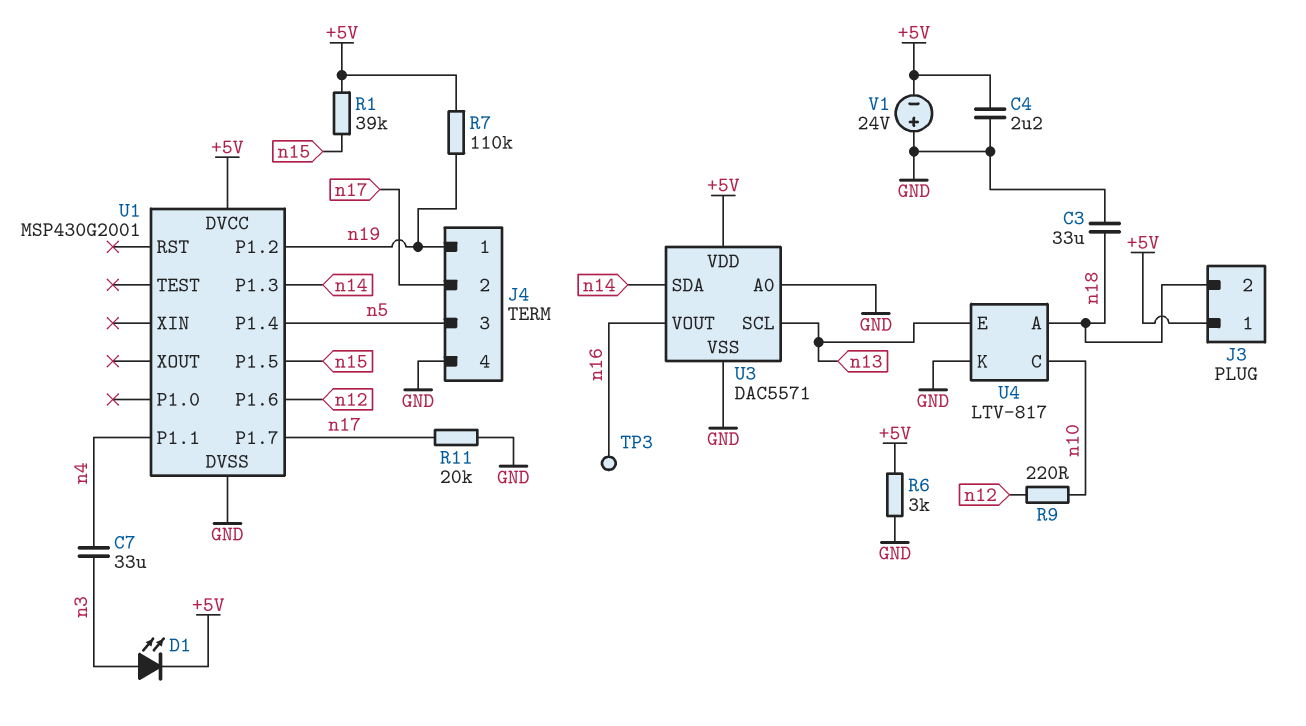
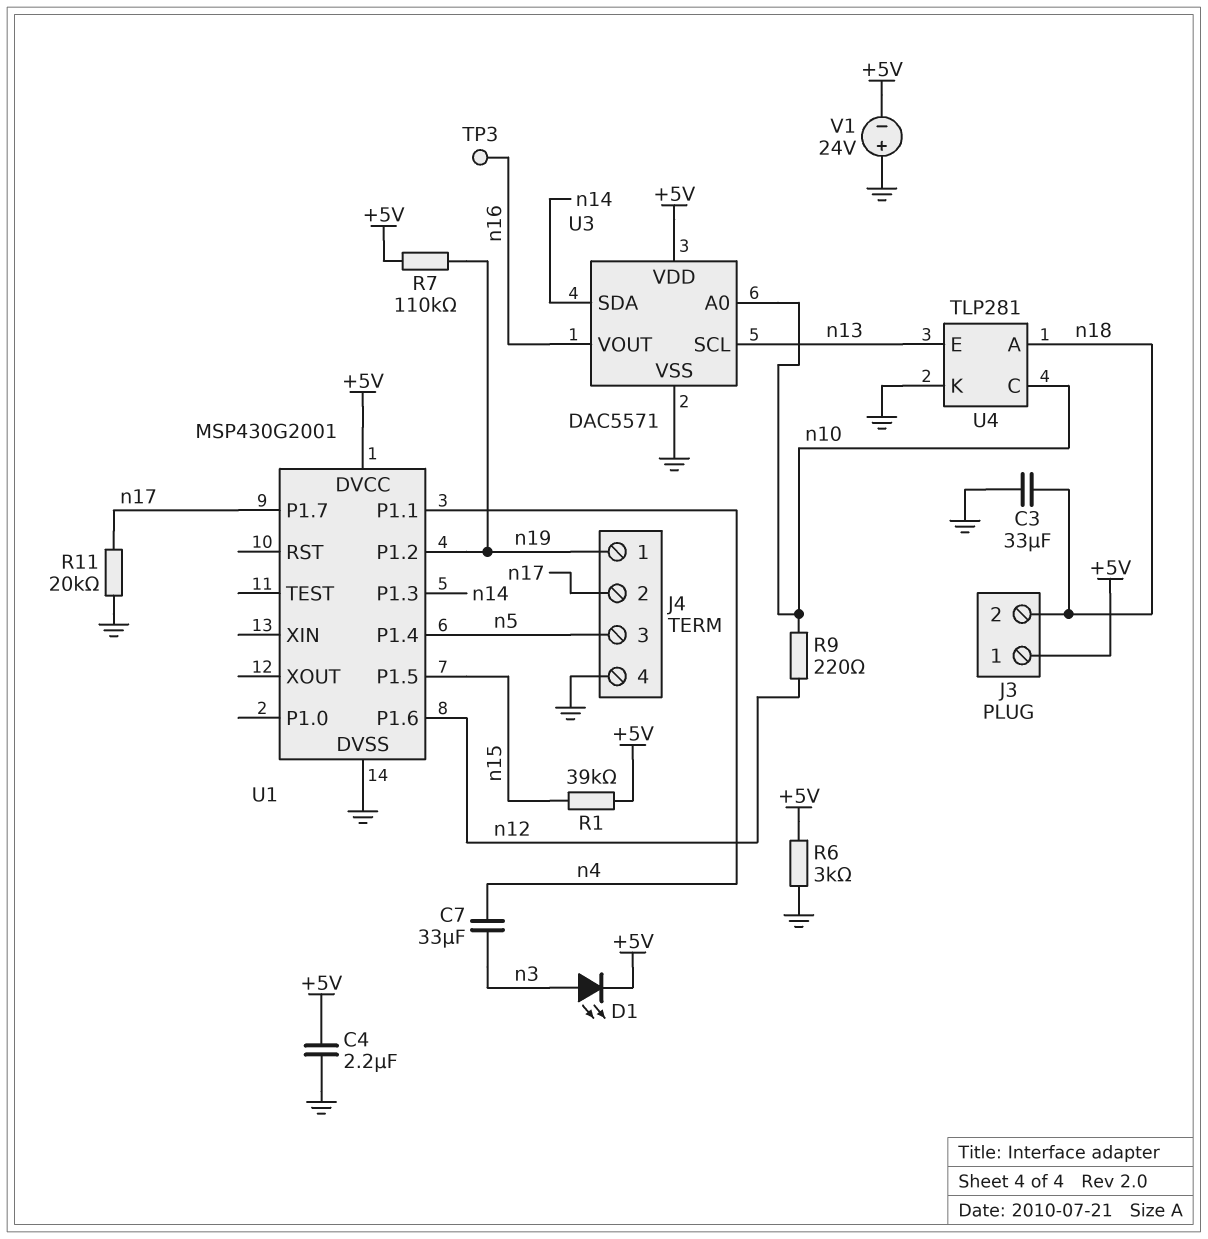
U3 pin A0: GND -> n10
U4: LTV-817 -> TLP281

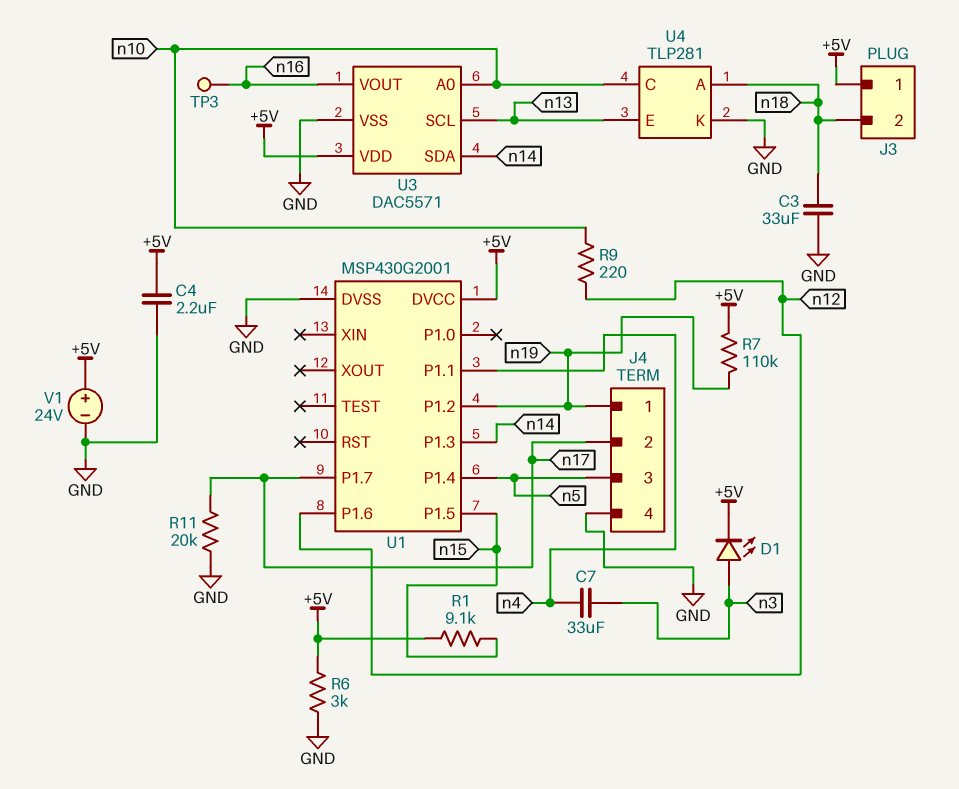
R1: 39k (+5V, n15) -> 9.1k (+5V, n15)
V1: 24V (plus GND, minus +5V) -> 24V (plus +5V, minus GND)

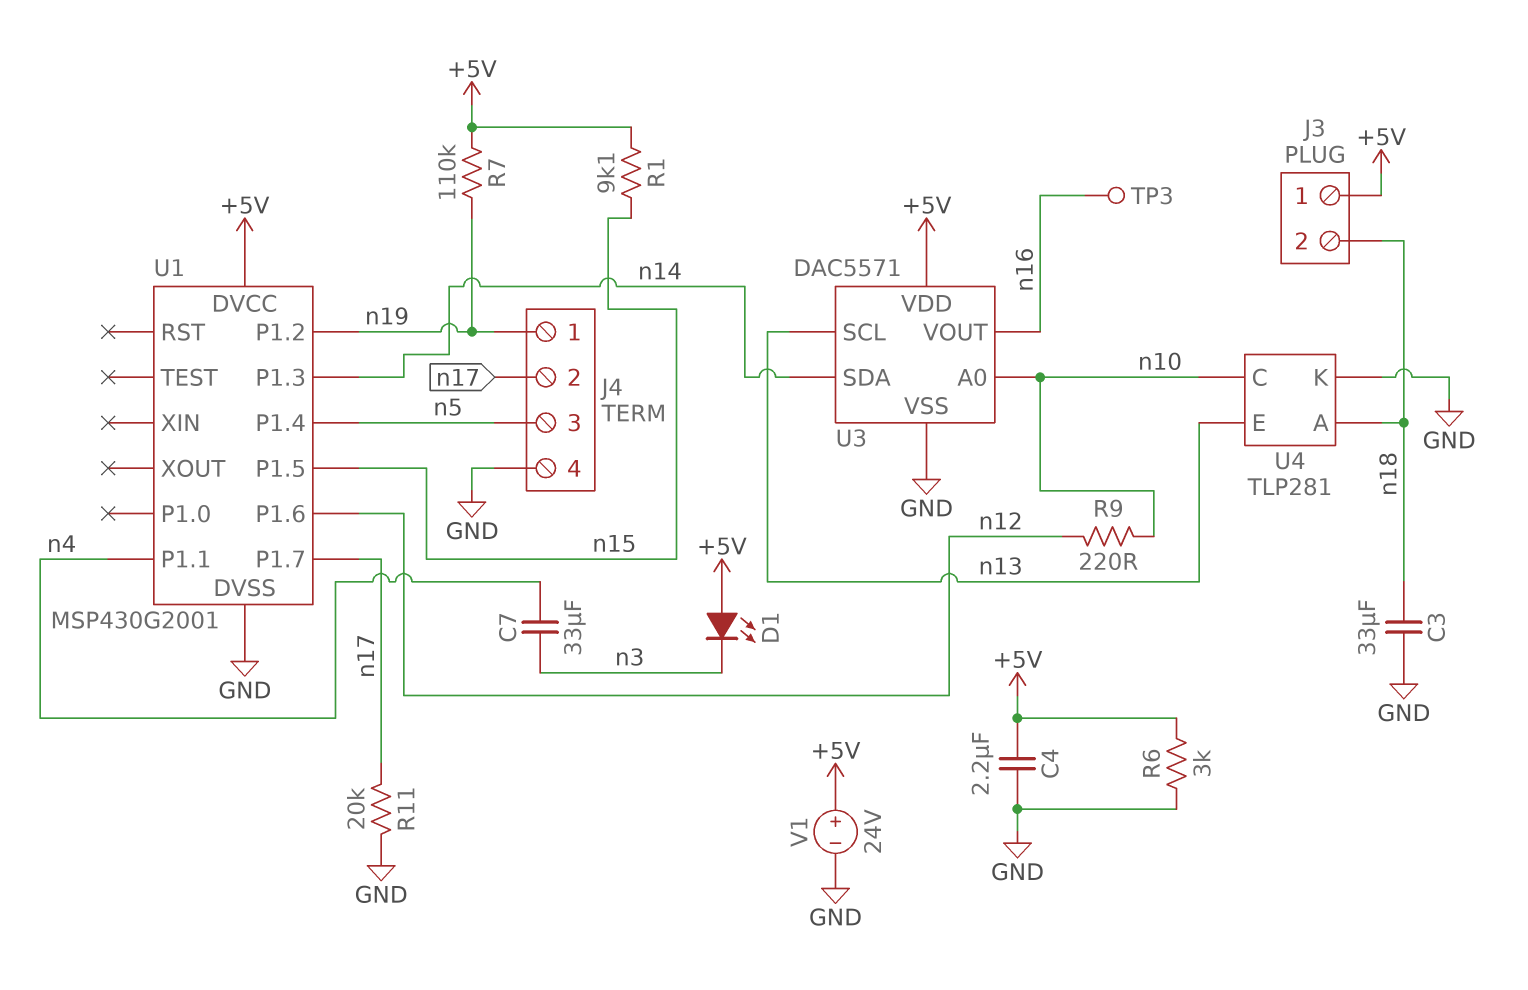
D1: LED (A n3, K +5V) -> LED (A +5V, K n3)

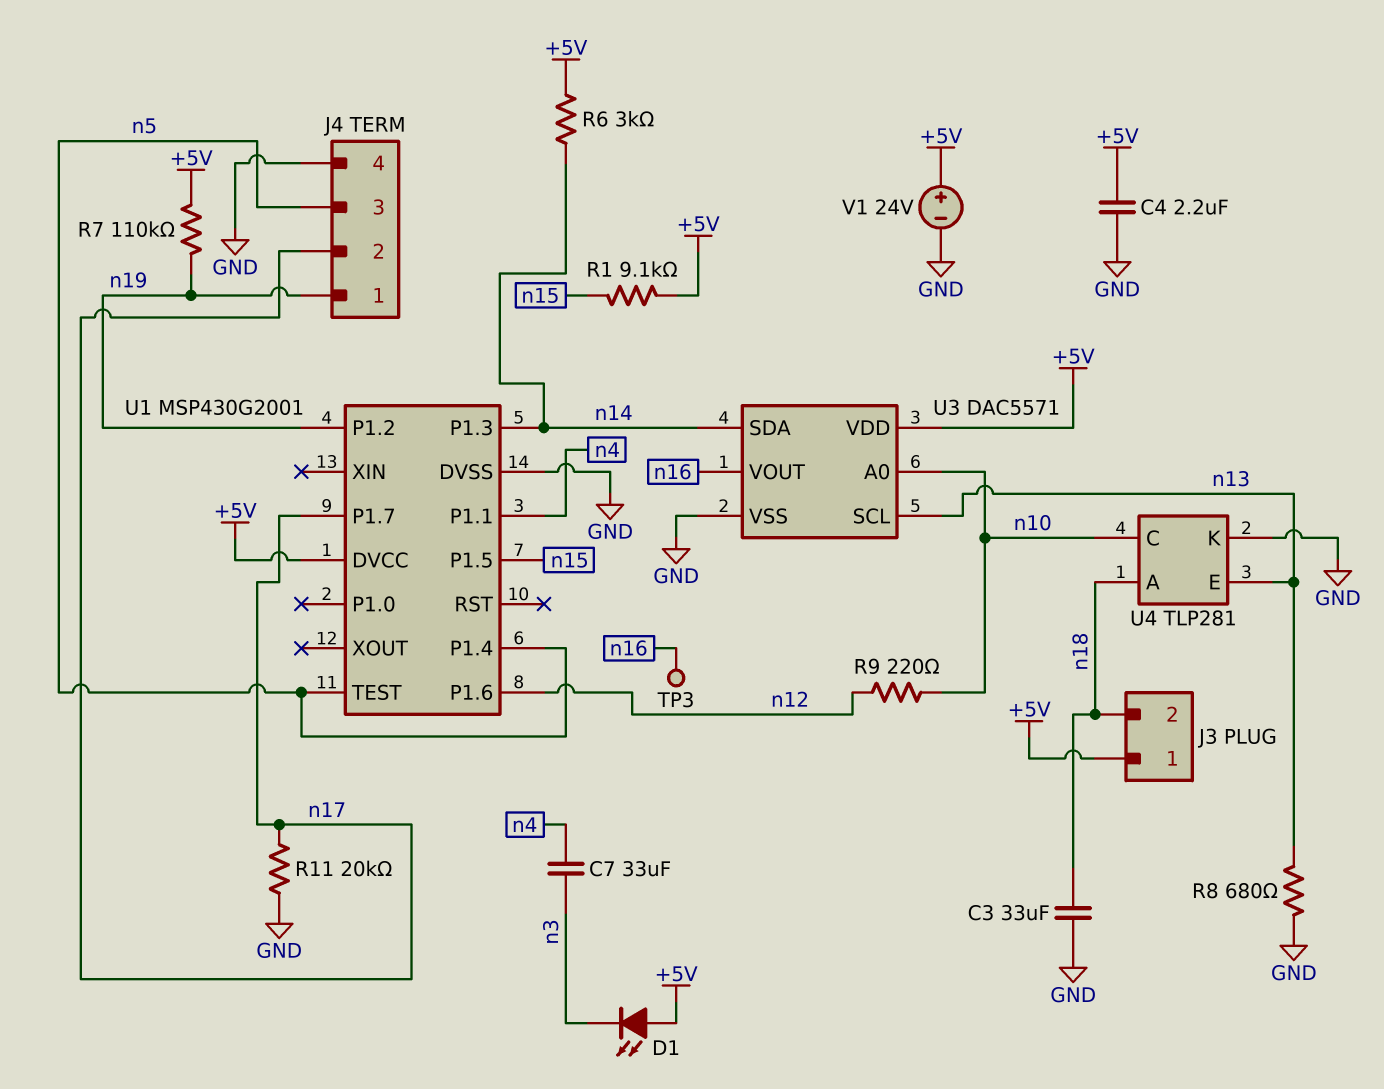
R6: 3k (+5V, GND) -> 3k (+5V, n14)
R8: none -> 680 (GND, n13)
U1 pin TEST: none -> n5

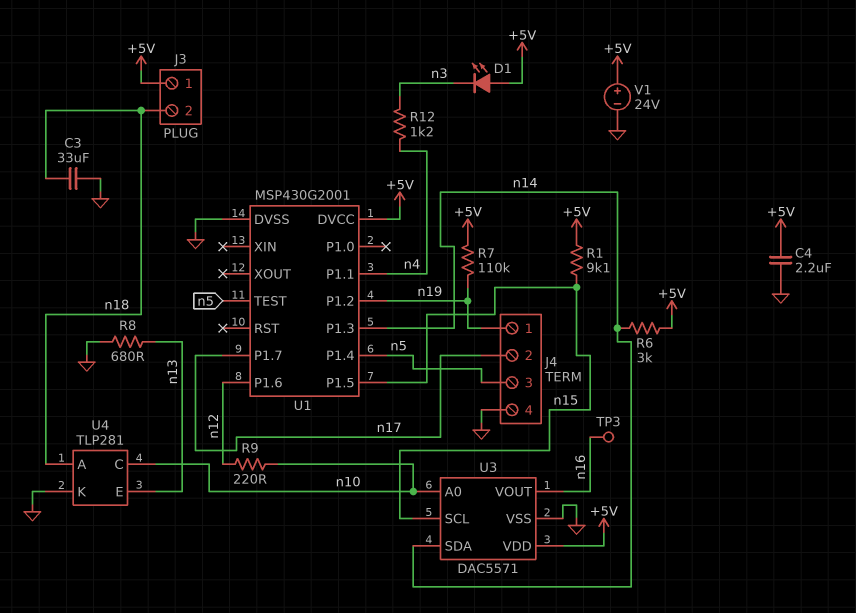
C7: 33uF (n3, n4) -> none
R11: 20k (GND, n17) -> none
R12: none -> 1.2k (n3, n4)
U3 pin SCL: n13 -> n15

